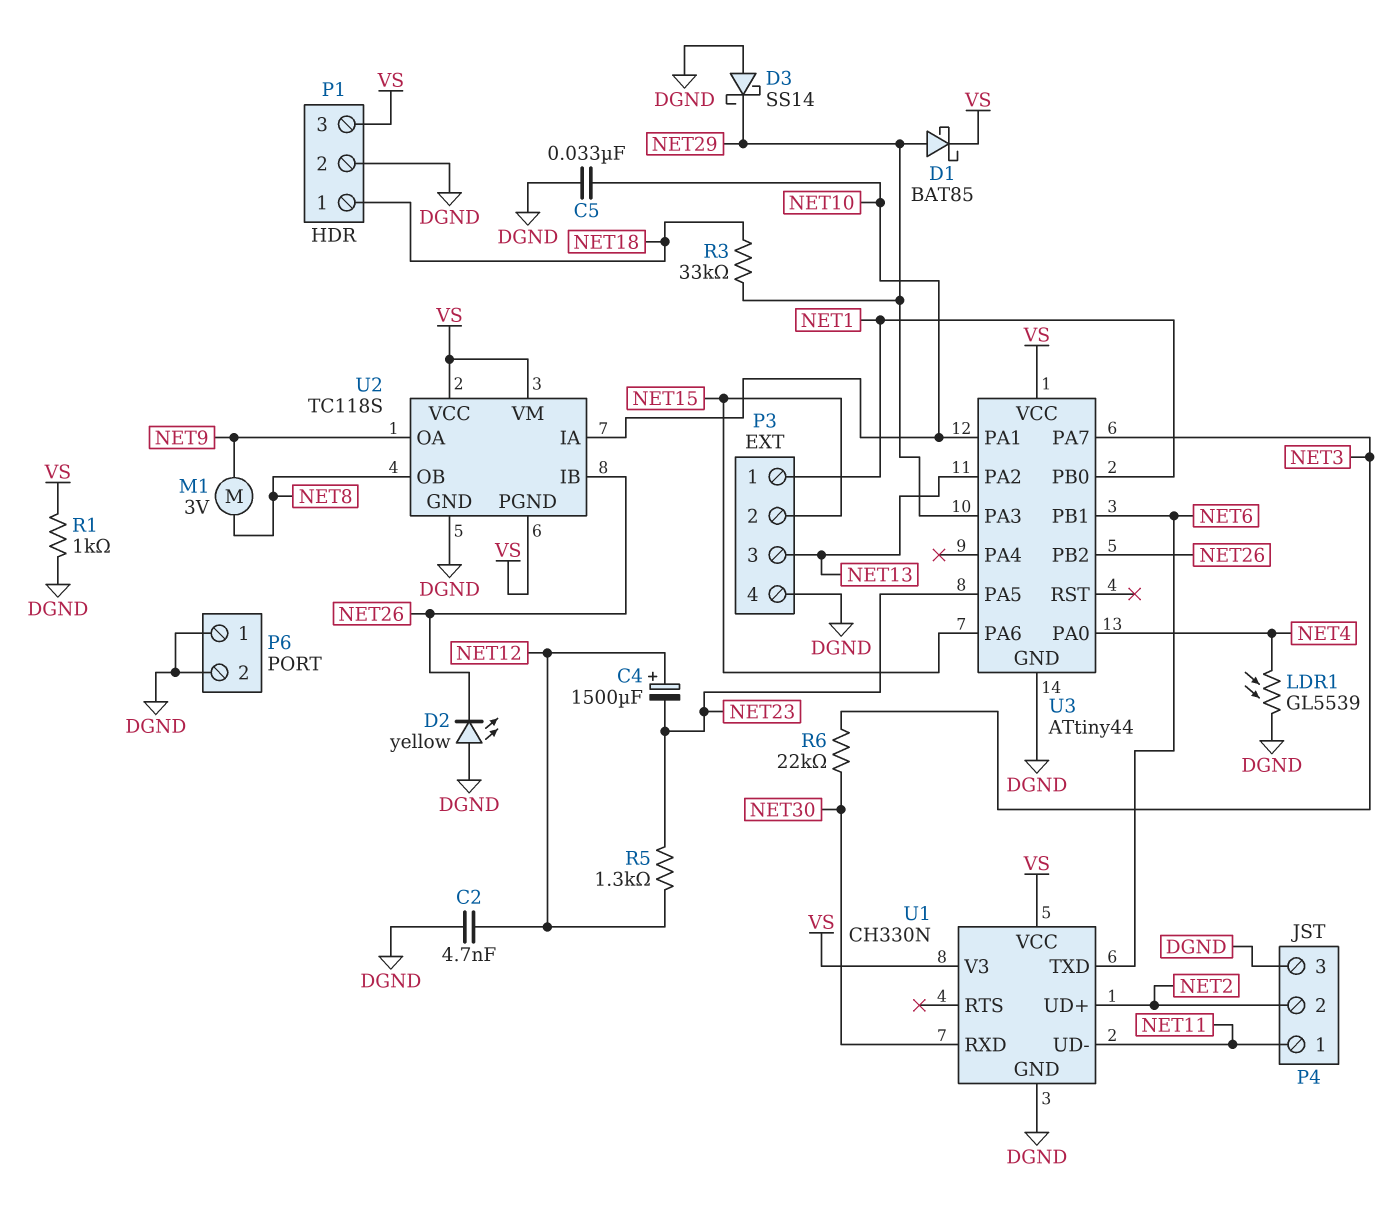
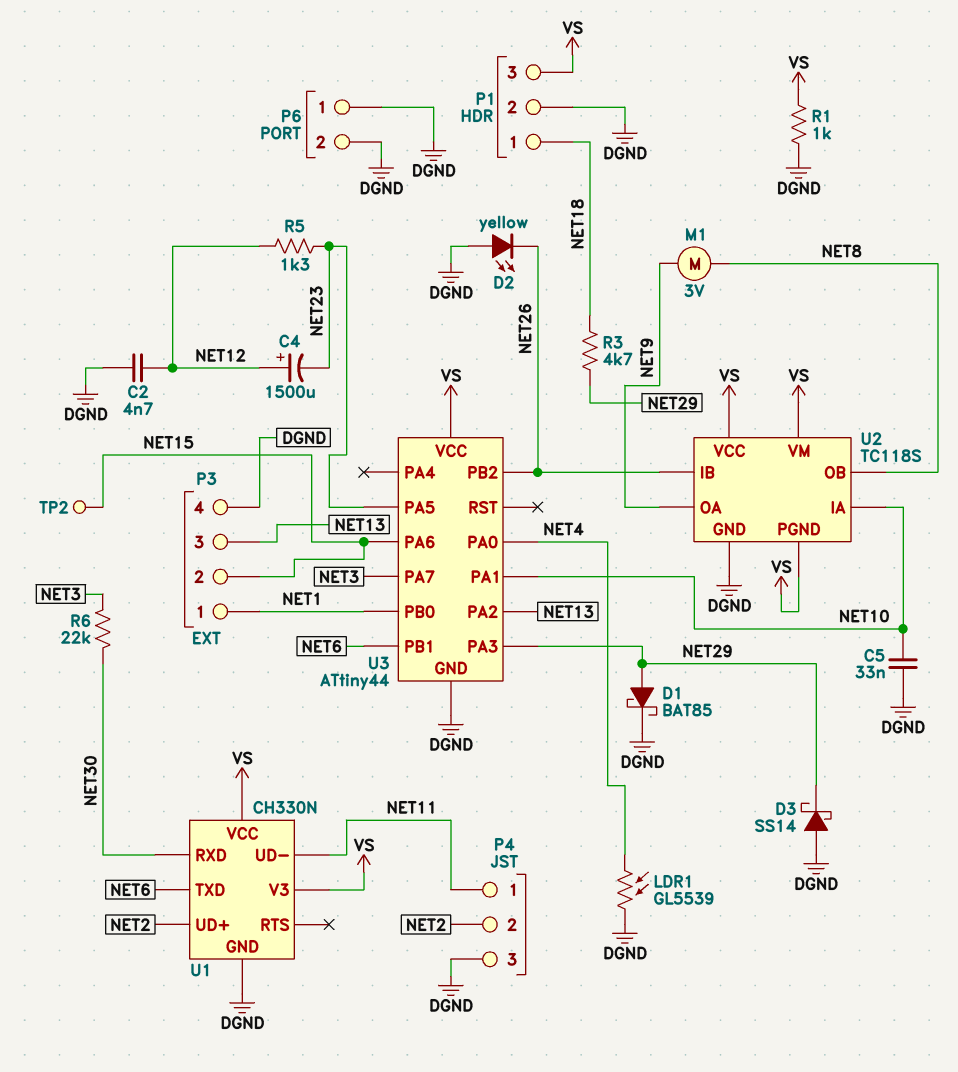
D1: schottky BAT85 (A NET29, K VS) -> schottky BAT85 (A NET29, K DGND)
R3: 33k (NET18, NET29) -> 4.7k (NET18, NET29)
TP2: none -> test point (NET15)

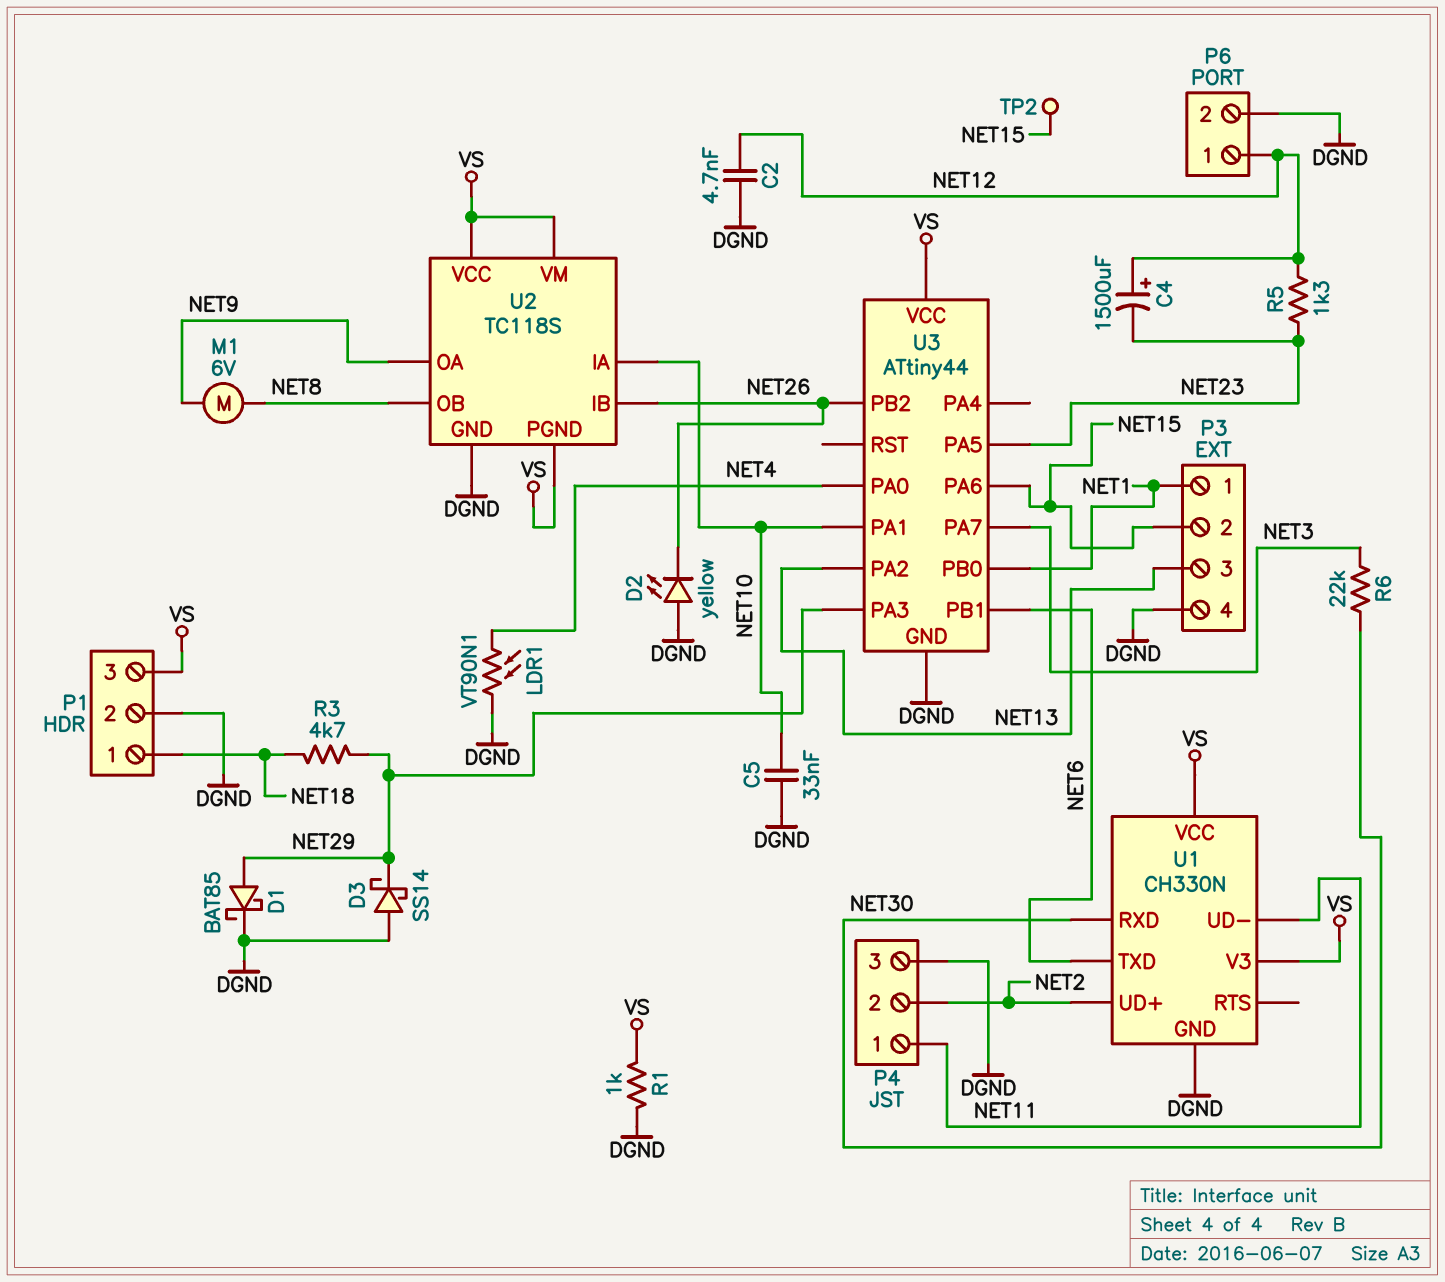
LDR1: GL5539 (DGND, NET4) -> VT90N1 (DGND, NET4)
M1: motor 3V (NET8, NET9) -> motor 6V (NET8, NET9)
P6 pin 1: DGND -> NET12

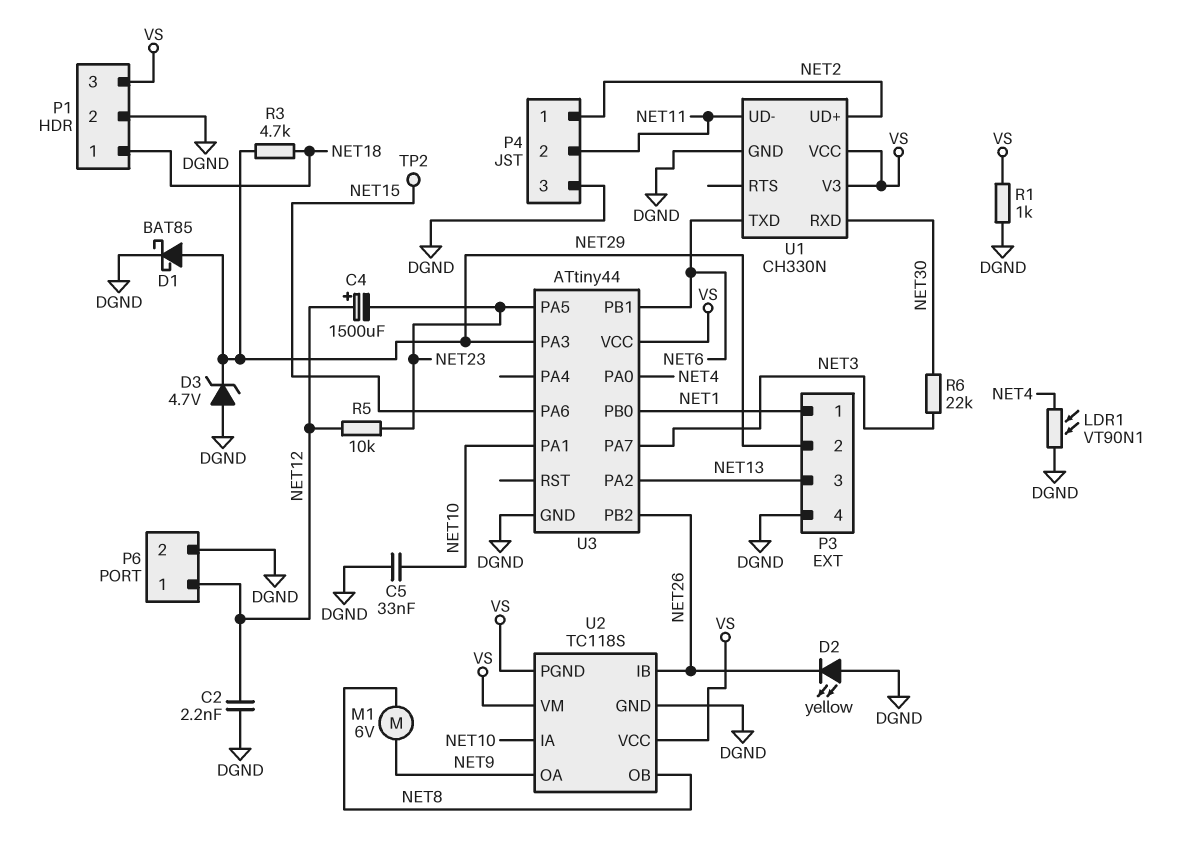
C2: 4.7nF (DGND, NET12) -> 2.2nF (DGND, NET12)
D3: schottky SS14 (A DGND, K NET29) -> zener 4.7V (A DGND, K NET29)
P3 pin 2: NET15 -> NET29
P4 pin 1: NET11 -> NET2
P4 pin 2: NET2 -> NET11
R5: 1.3k (NET12, NET23) -> 10k (NET12, NET23)

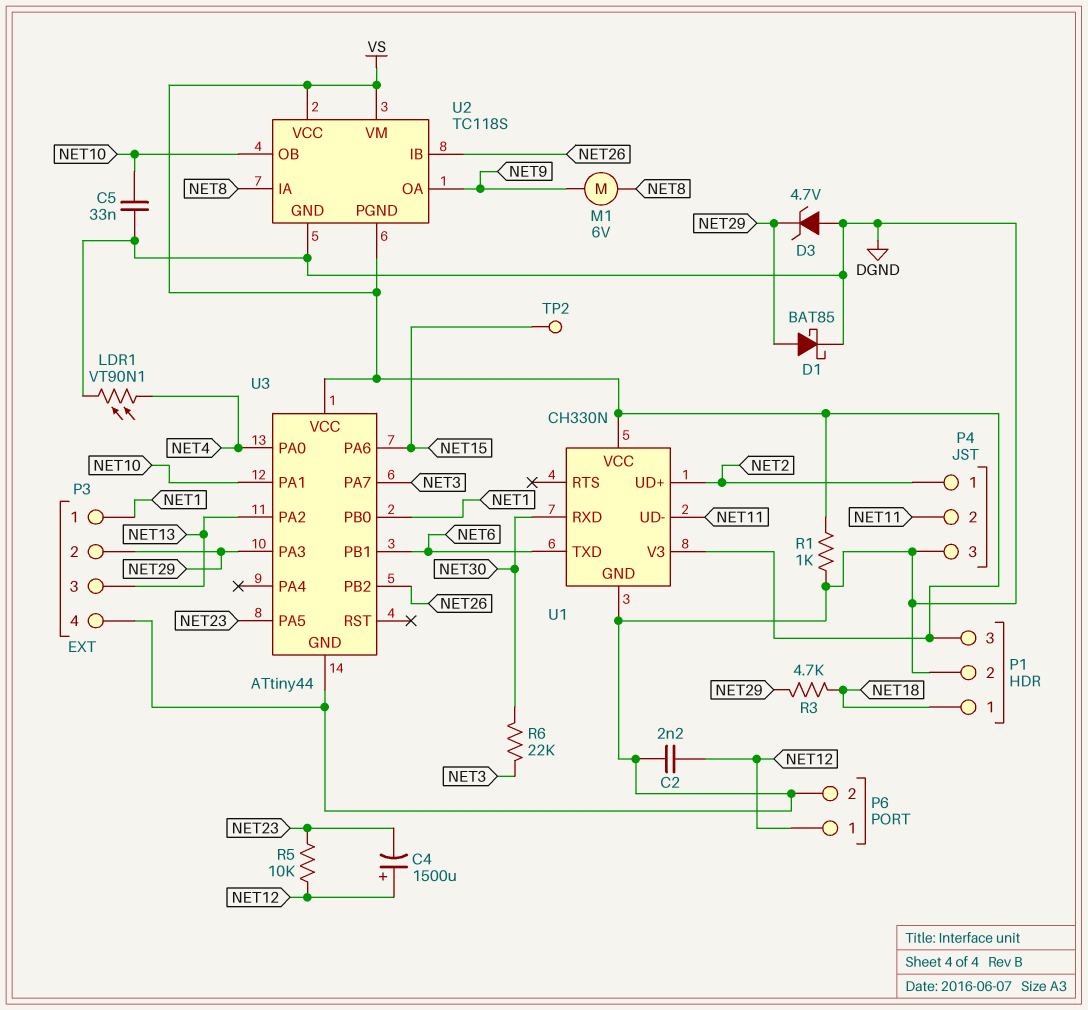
D2: LED yellow (A DGND, K NET26) -> none
U2 pin IA: NET10 -> NET8
U2 pin OB: NET8 -> NET10

